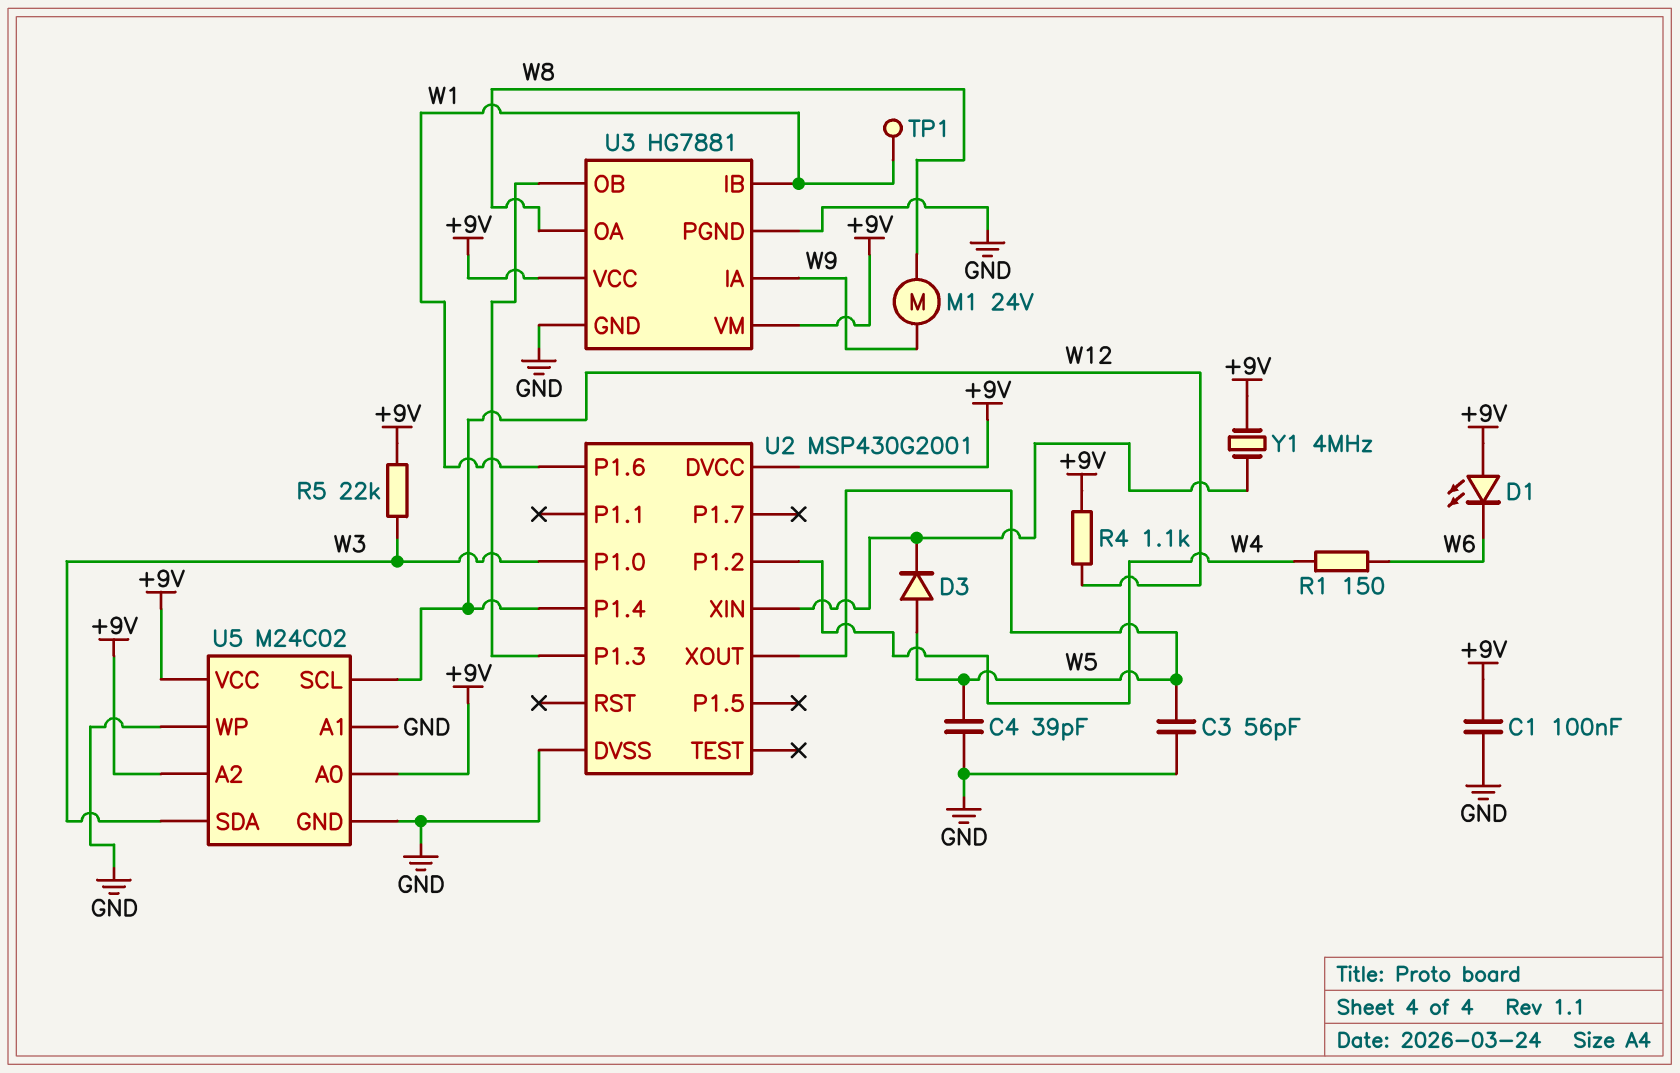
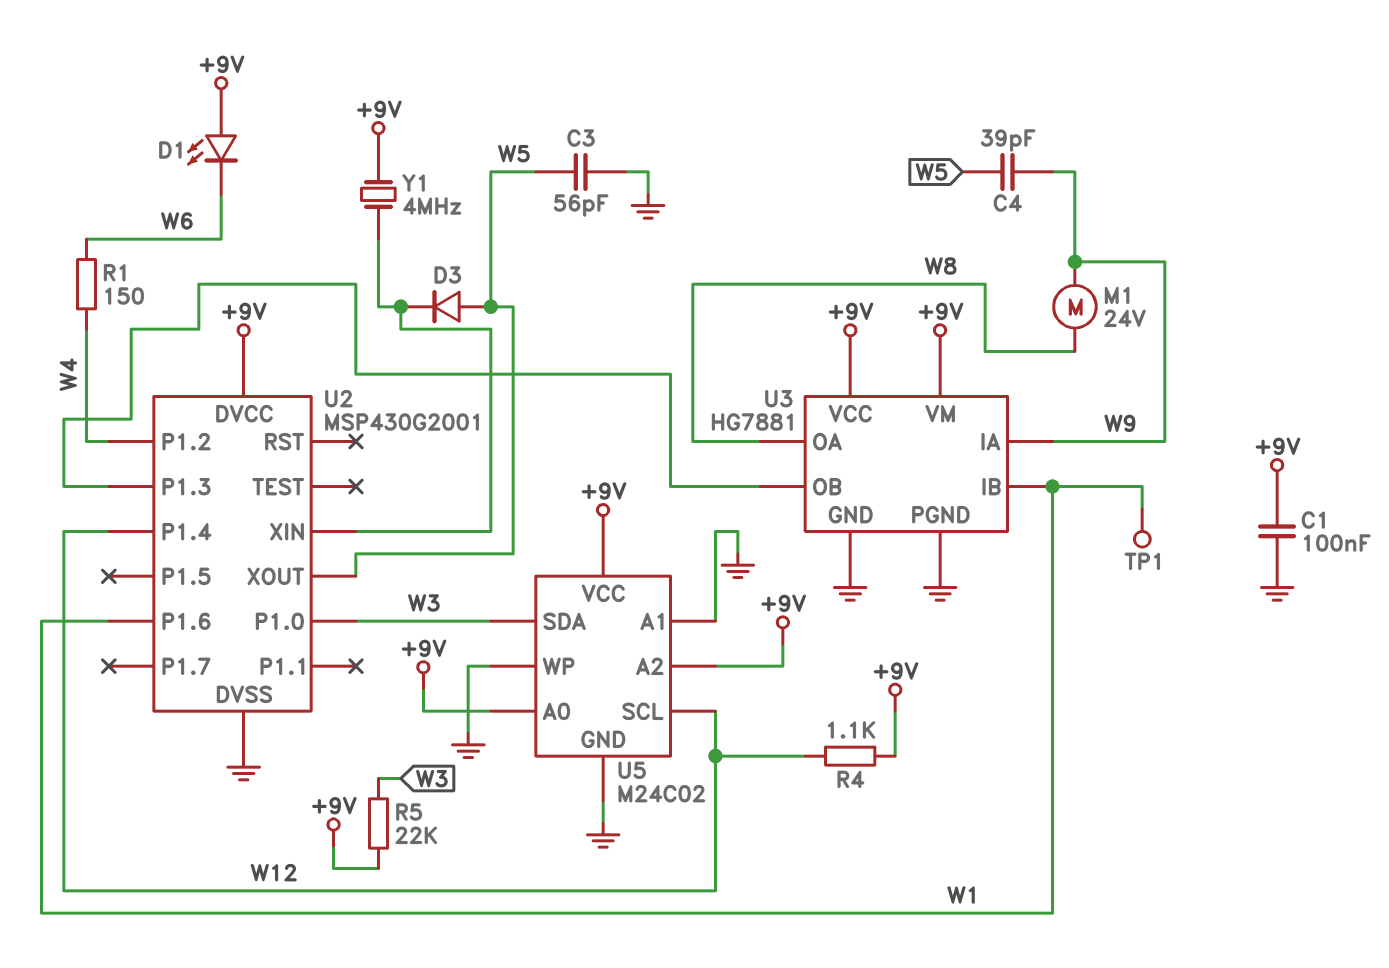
C4: 39pF (GND, W5) -> 39pF (W5, W9)

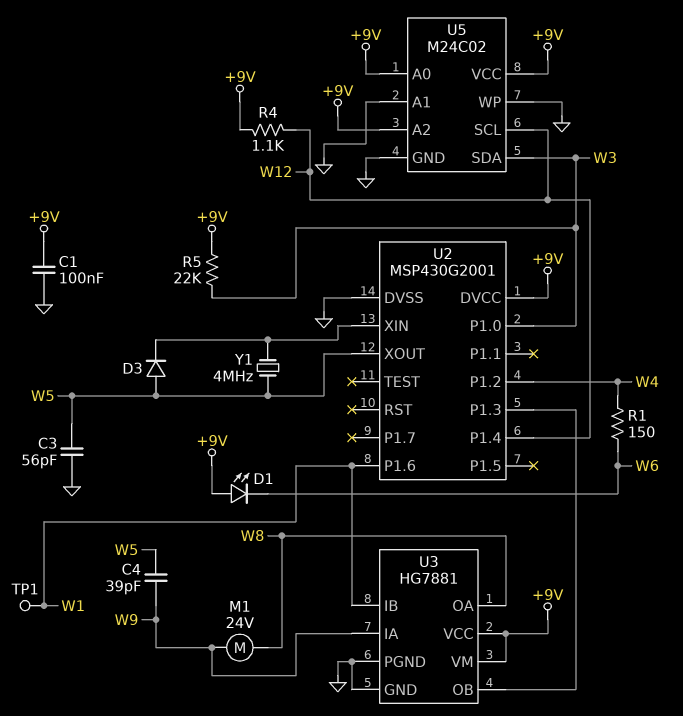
Y1: 4MHz (+9V, U2/XIN) -> 4MHz (U2/XIN, W5)

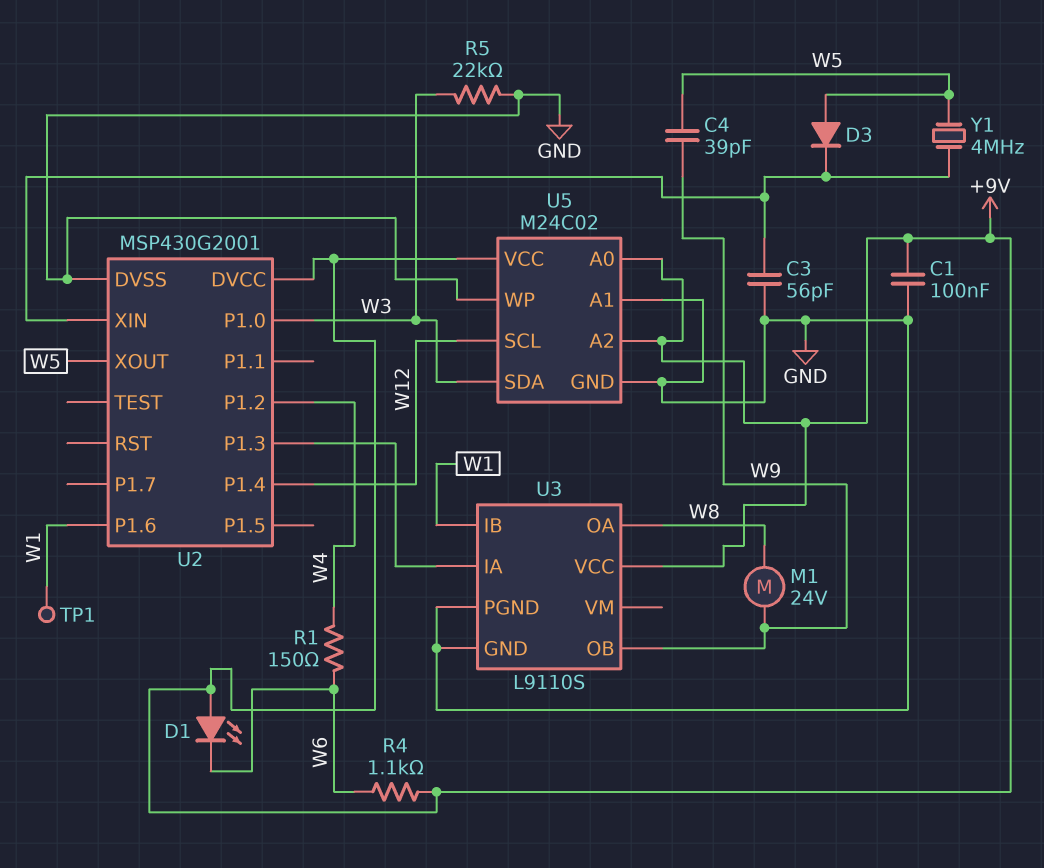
C3: 56pF (GND, W5) -> 56pF (GND, U2/XIN)
R4: 1.1k (+9V, W12) -> 1.1k (+9V, W6)
R5: 22k (+9V, W3) -> 22k (GND, W3)
U3: HG7881 -> L9110S
U3 pin IA: W9 -> U2/P1.3
U3 pin OB: U2/P1.3 -> W9
U3 pin VM: +9V -> none

